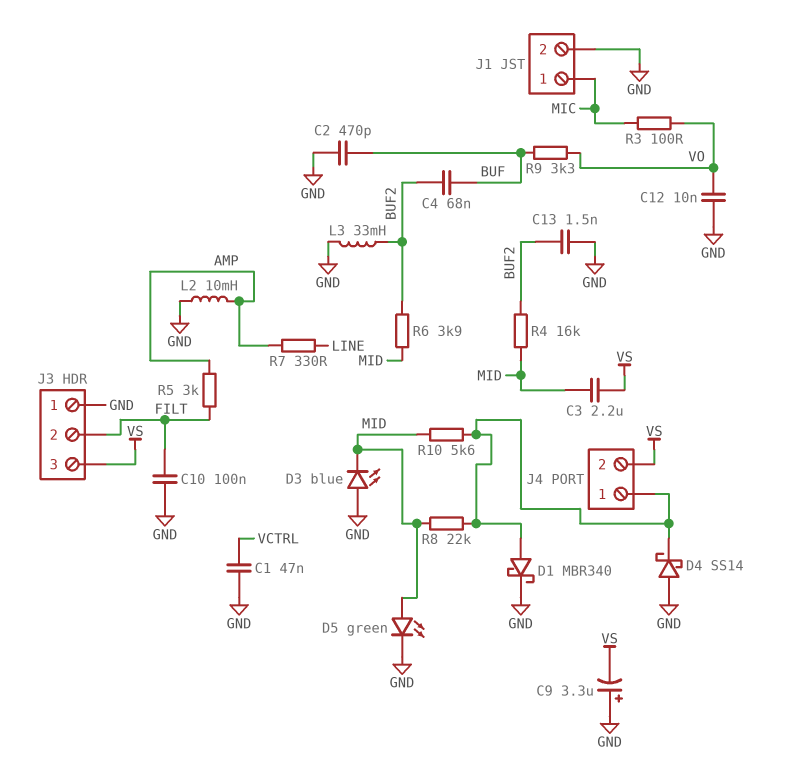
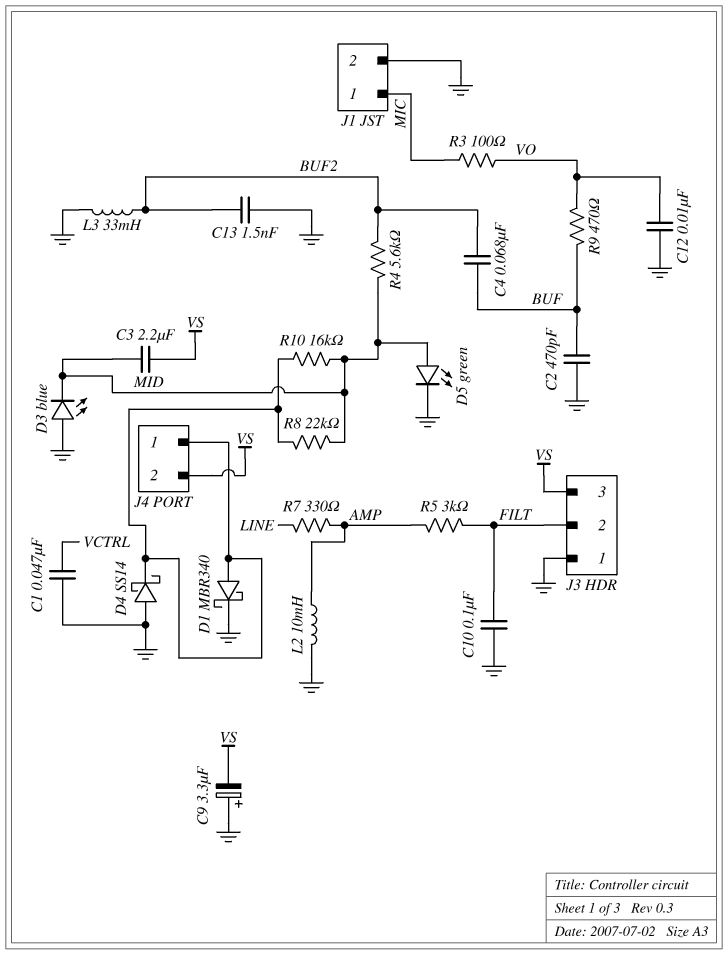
R4: 16k (BUF2, MID) -> 5.6k (BUF2, MID)
R6: 3.9k (BUF2, MID) -> none
R9: 3.3k (BUF, VO) -> 470 (BUF, VO)
R10: 5.6k (J4/1, MID) -> 16k (J4/1, MID)

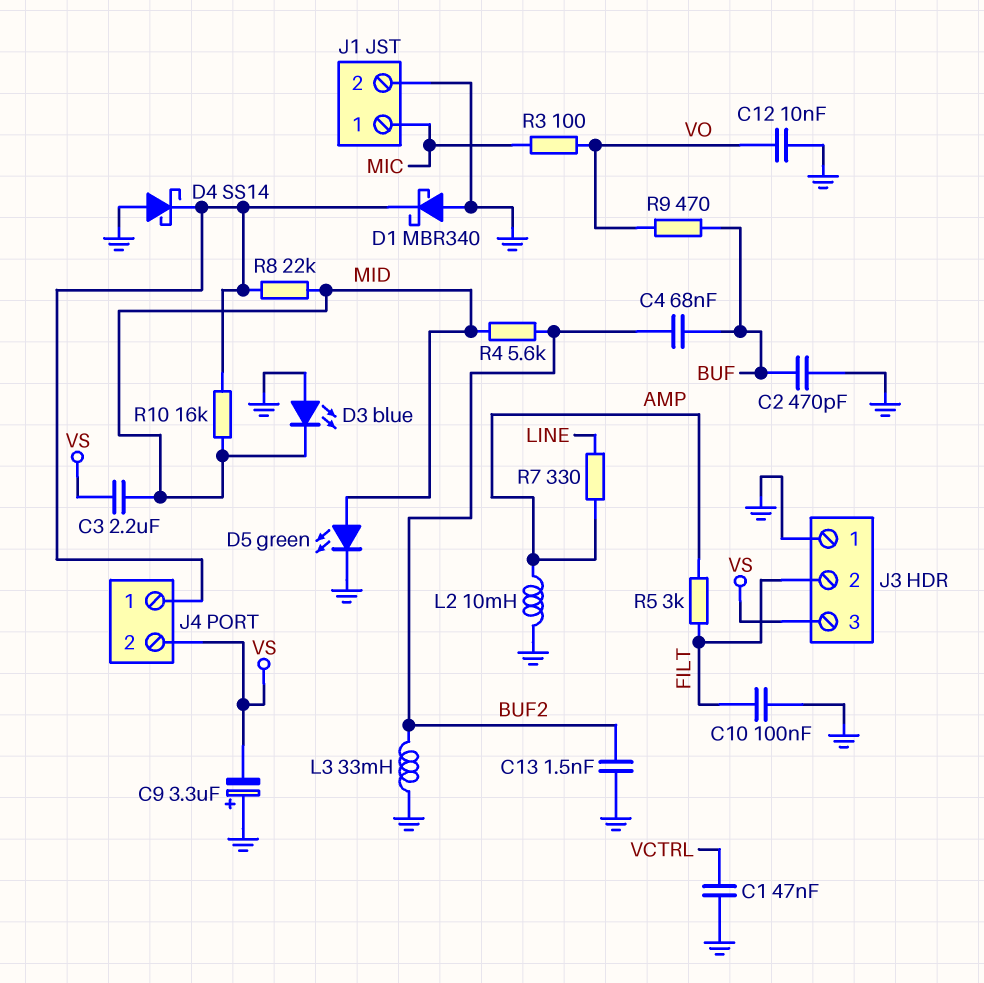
D1: schottky MBR340 (A J4/1, K GND) -> schottky MBR340 (A GND, K J4/1)

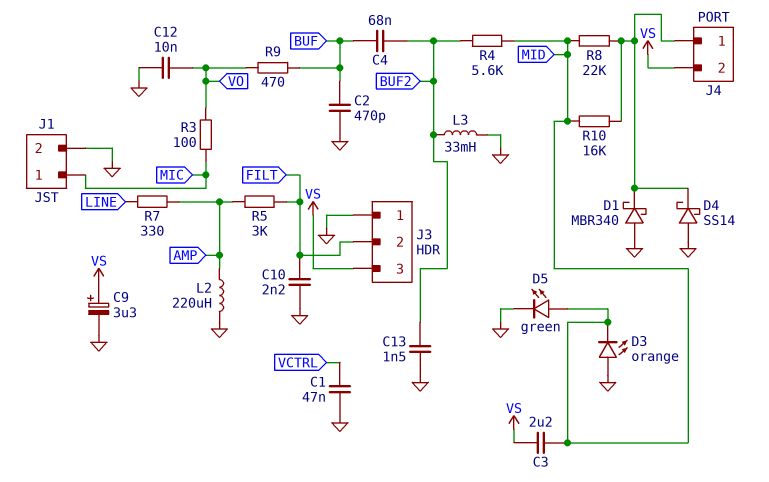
C9: 3.3uF (plus GND, minus VS) -> 3.3uF (plus VS, minus GND)
C10: 100nF (FILT, GND) -> 2.2nF (FILT, GND)
D3: LED blue (A GND, K MID) -> LED orange (A GND, K MID)
L2: 10mH (AMP, GND) -> 220uH (AMP, GND)

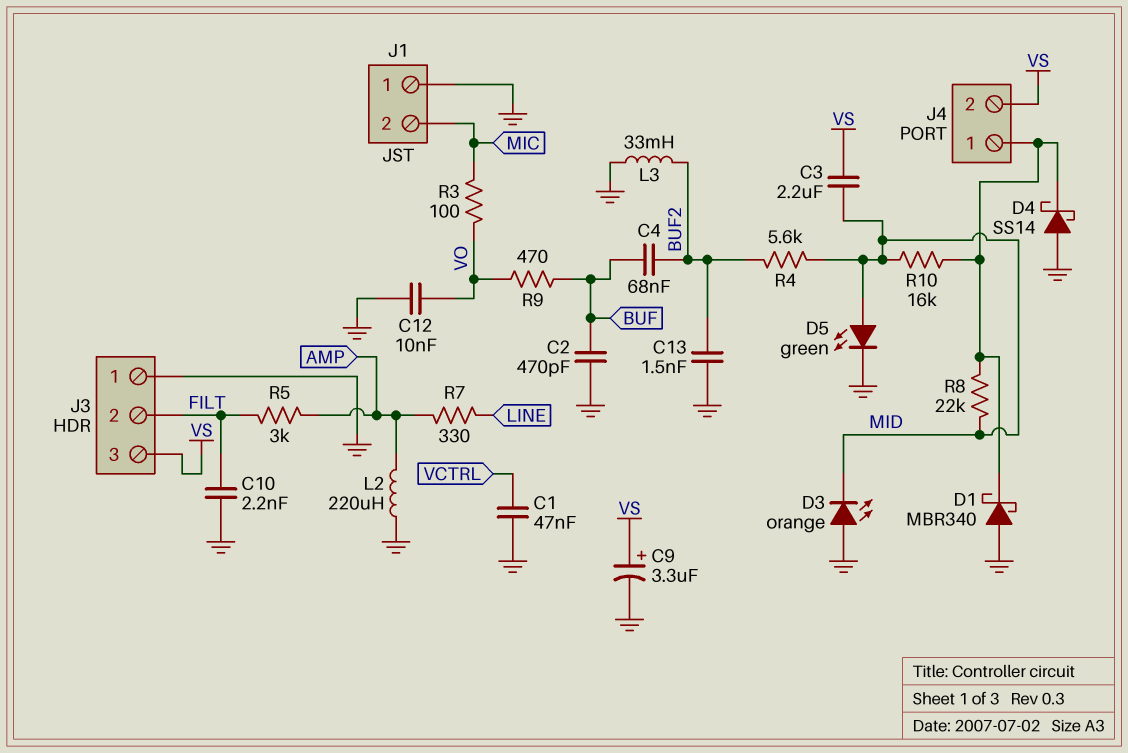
J1 pin 1: MIC -> GND
J1 pin 2: GND -> MIC

